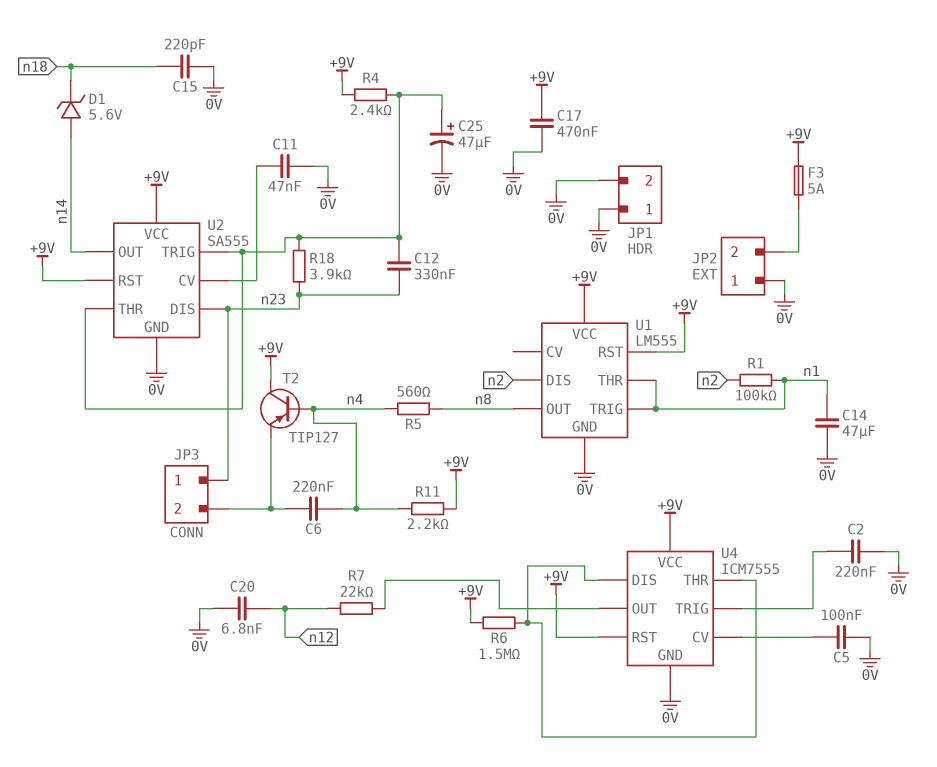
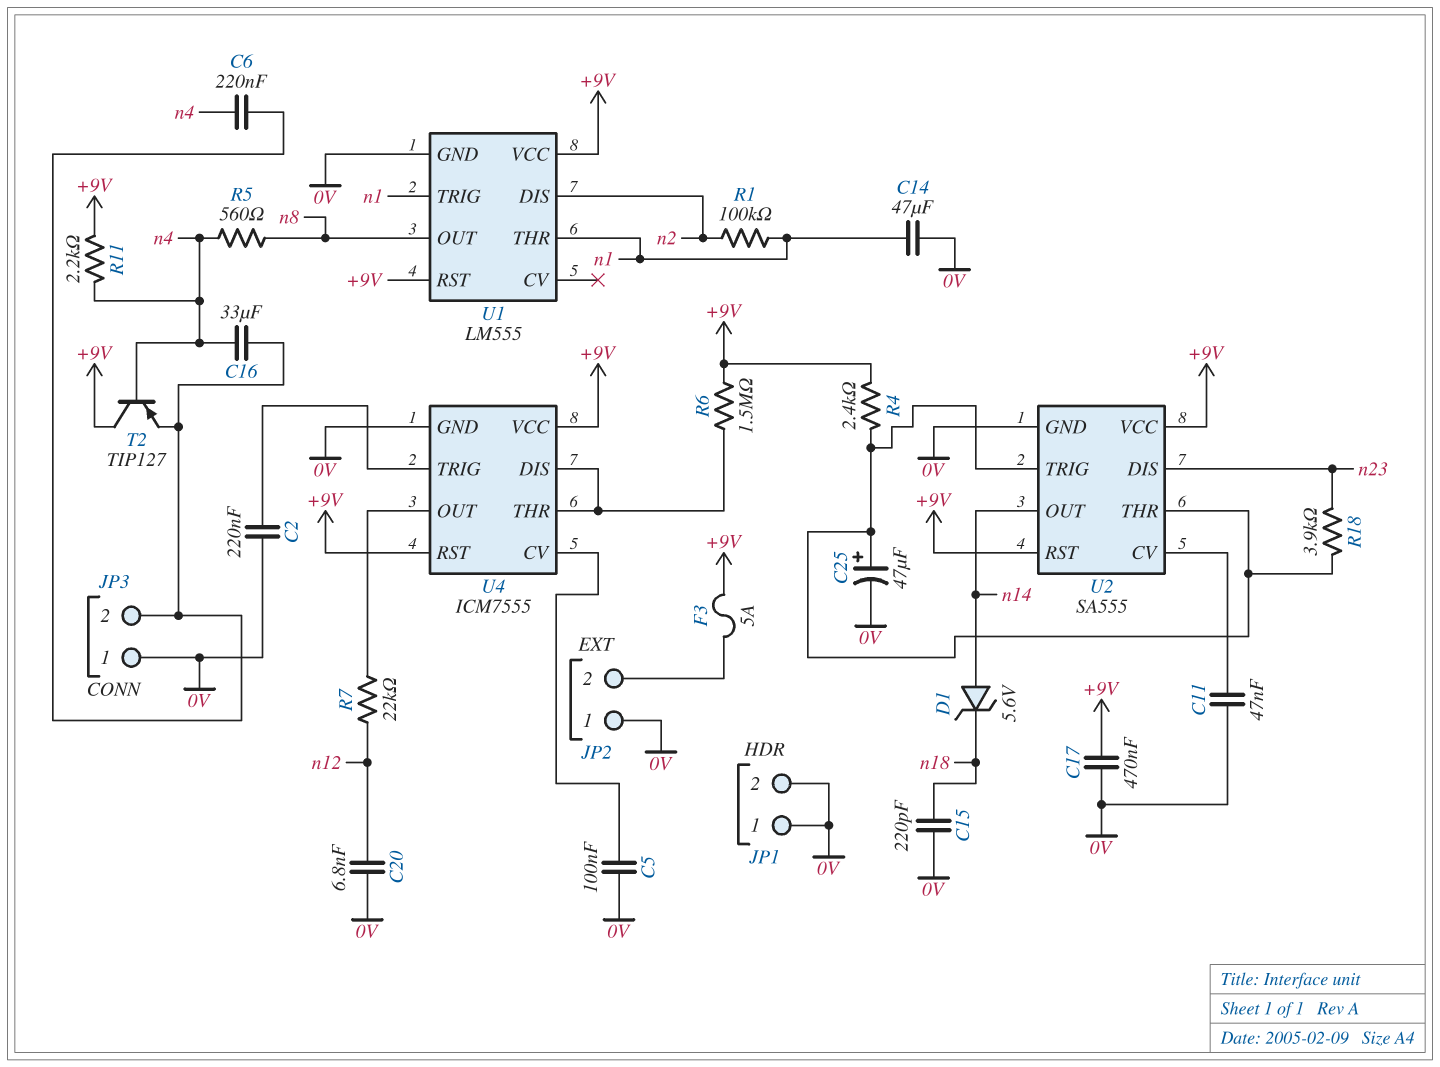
C12: 330nF (U2/THR, n23) -> none
C16: none -> 33uF (JP3/2, n4)
JP3 pin 1: n23 -> 0V

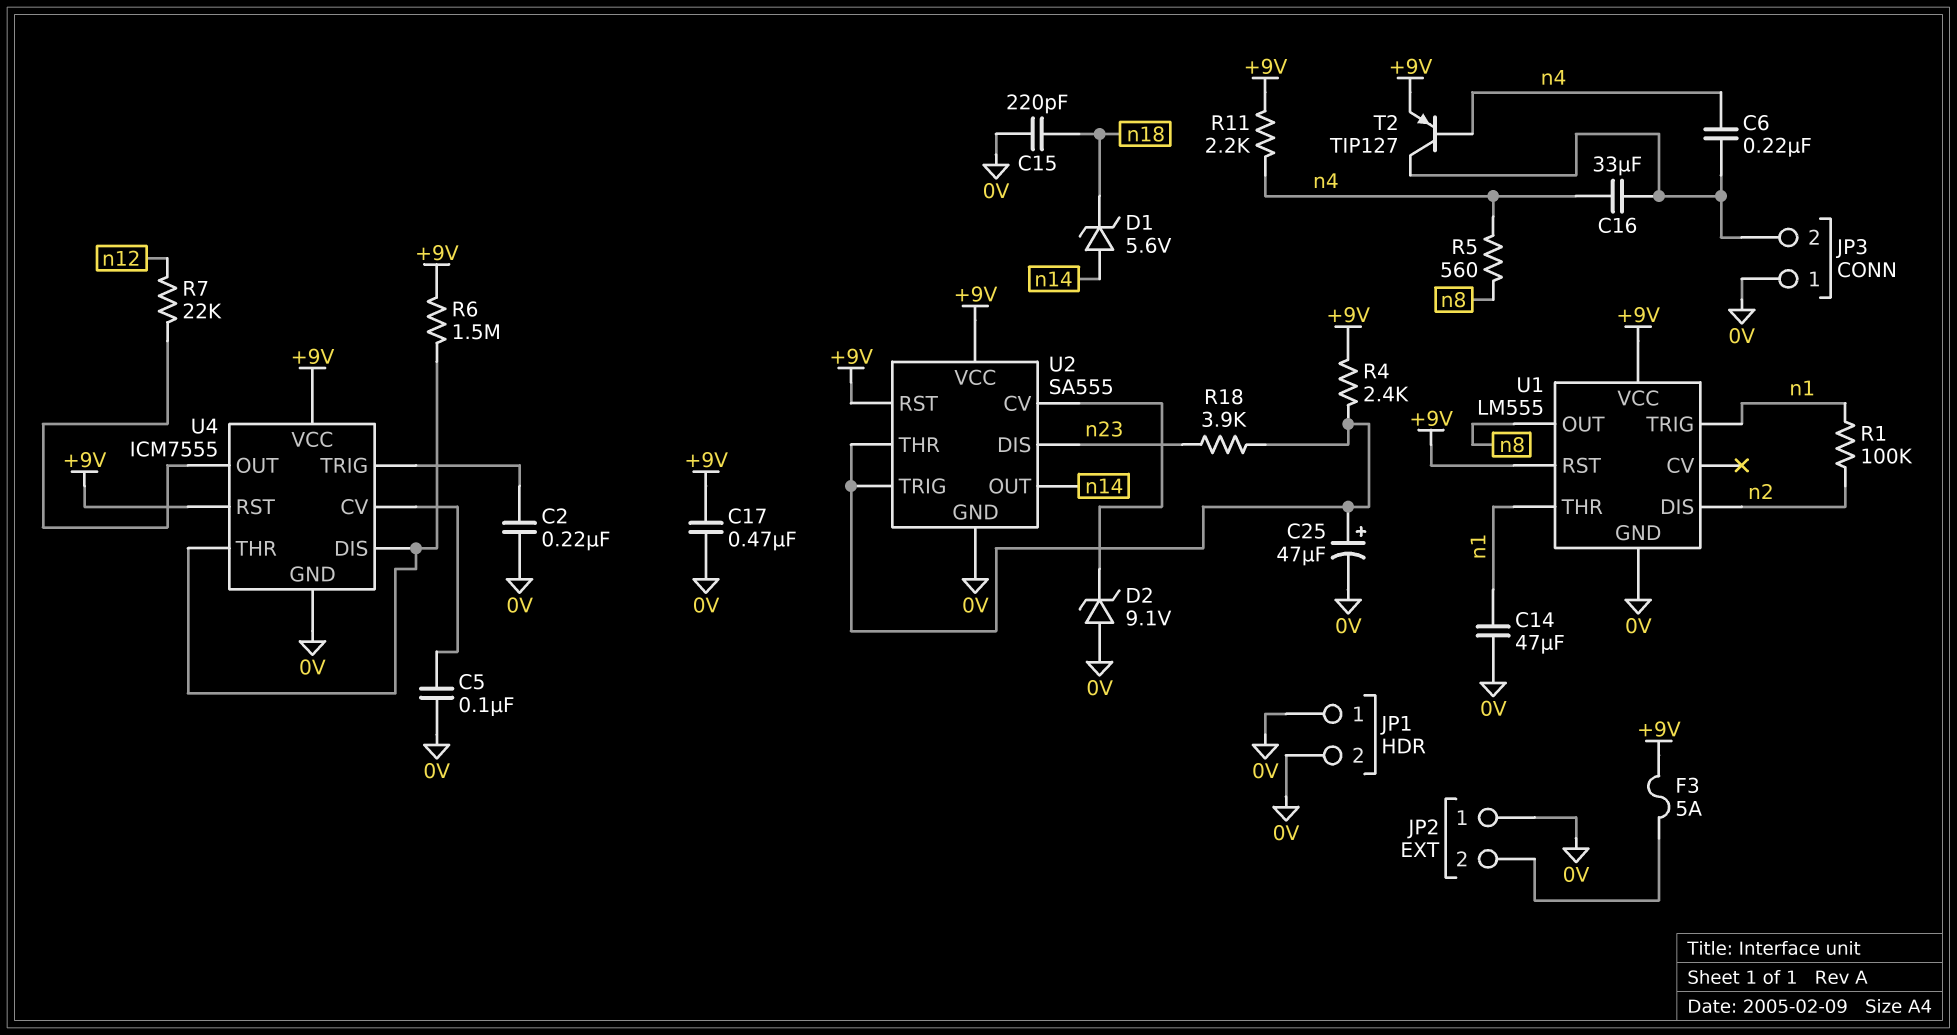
C11: 47nF (0V, U2/CV) -> none
C20: 6.8nF (0V, n12) -> none
D2: none -> zener 9.1V (A 0V, K U2/CV)
T2: PNP TIP127 (B n4, C +9V, E JP3/2) -> PNP TIP127 (B n4, C JP3/2, E +9V)

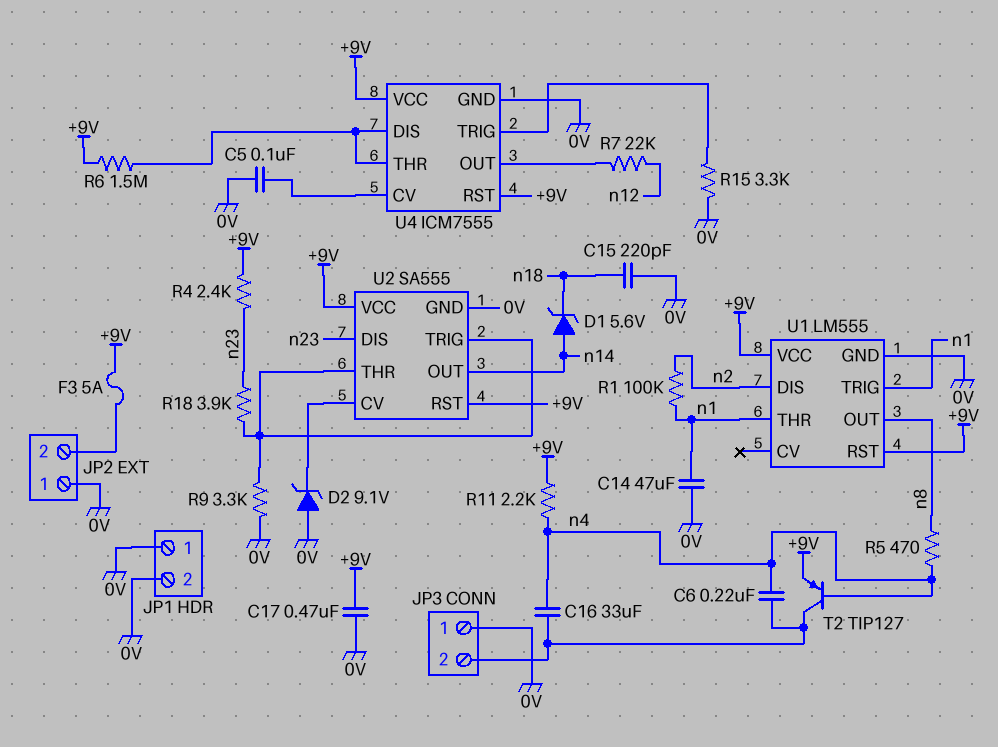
C2: 220nF (0V, U4/TRIG) -> none
C25: 47uF (plus U2/THR, minus 0V) -> none
R4: 2.4k (+9V, U2/THR) -> 2.4k (+9V, n23)
R5: 560 (n4, n8) -> 470 (n4, n8)
R9: none -> 3.3k (0V, U2/THR)
R15: none -> 3.3k (0V, U4/TRIG)

